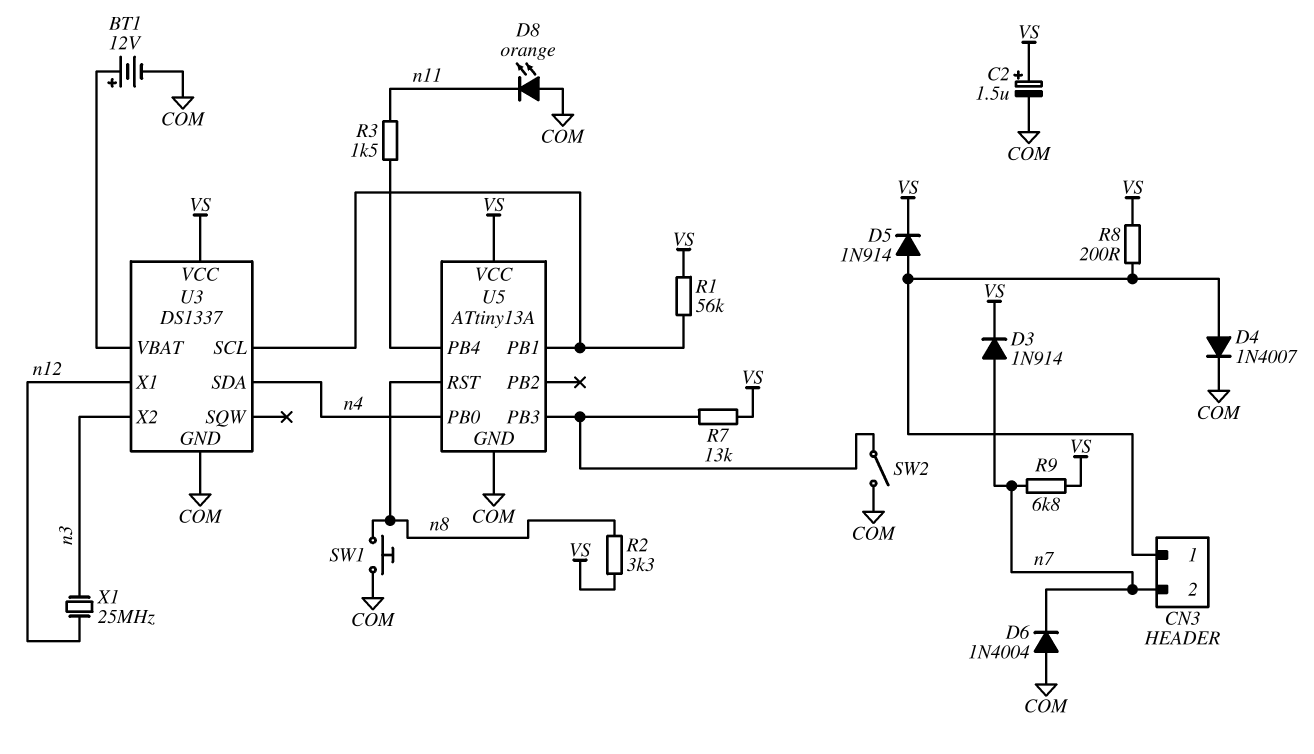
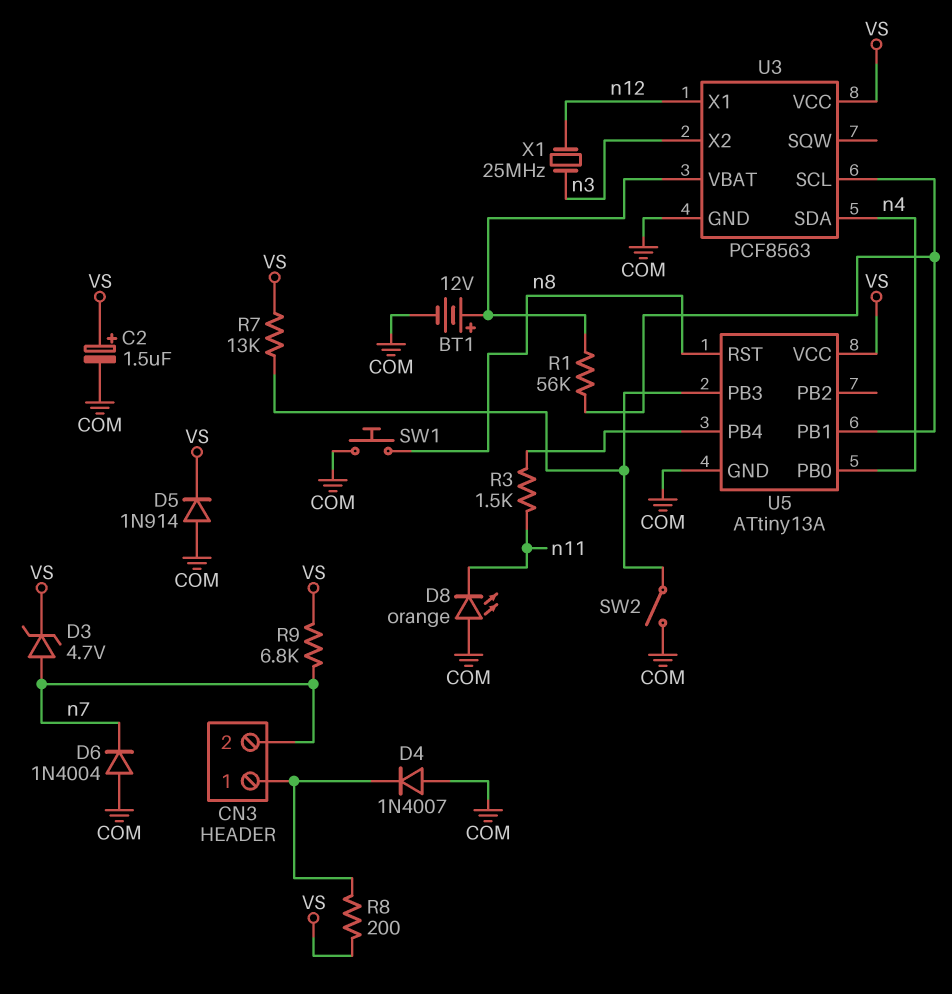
D3: diode 1N914 (A n7, K VS) -> zener 4.7V (A n7, K VS)
D4: diode 1N4007 (A CN3/1, K COM) -> diode 1N4007 (A COM, K CN3/1)
D5: diode 1N914 (A CN3/1, K VS) -> diode 1N914 (A COM, K VS)
R1: 56k (U3/SCL, VS) -> 56k (U3/SCL, U3/VBAT)
R2: 3.3k (VS, n8) -> none
U3: DS1337 -> PCF8563

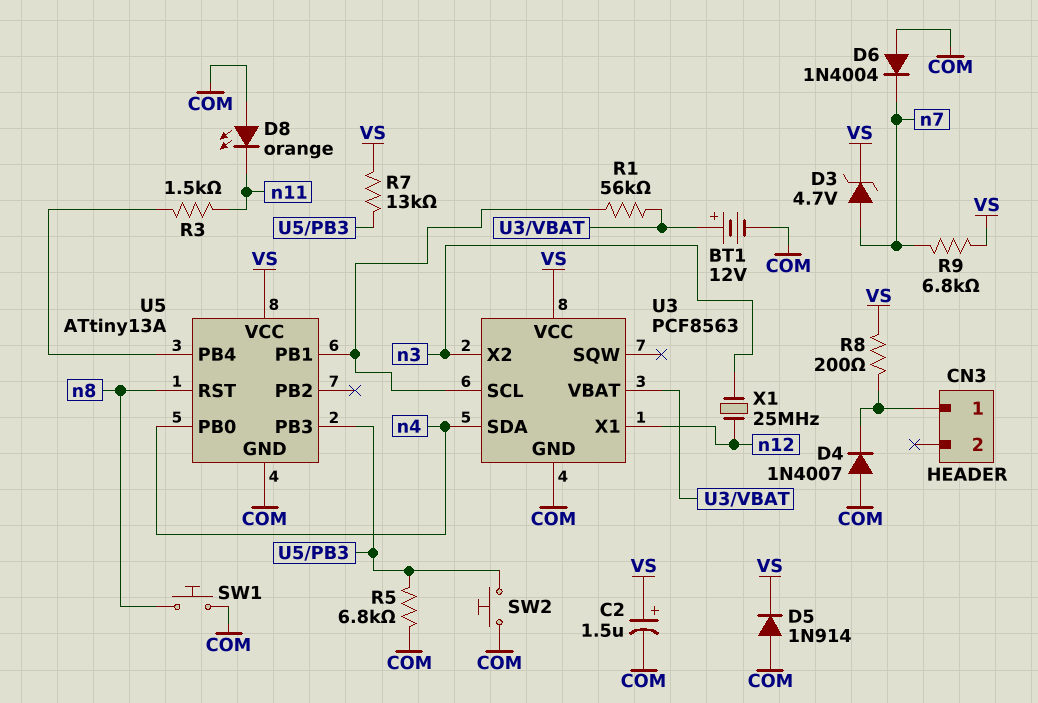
CN3 pin 2: n7 -> none
R5: none -> 6.8k (COM, U5/PB3)
SW2: switch (COM, U5/PB3) -> button (COM, U5/PB3)

